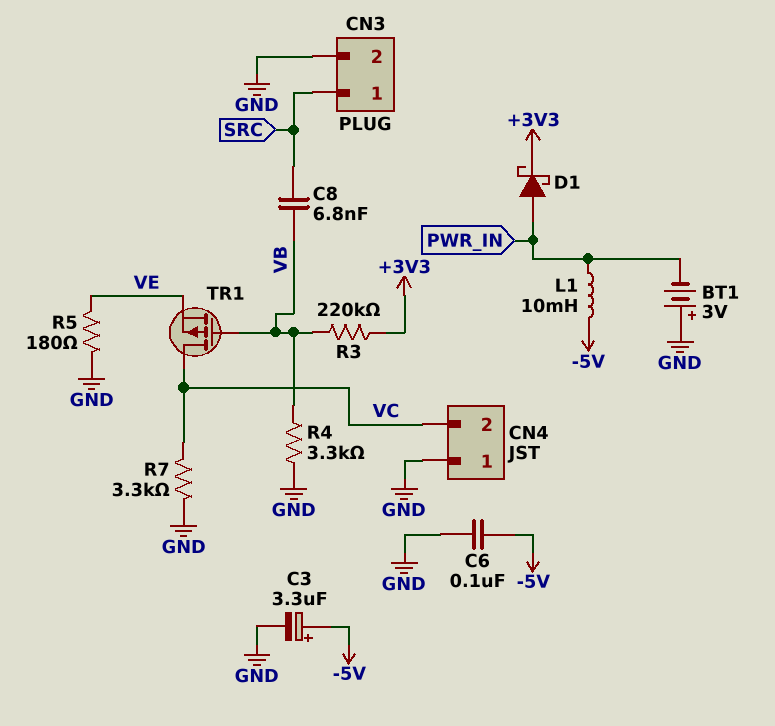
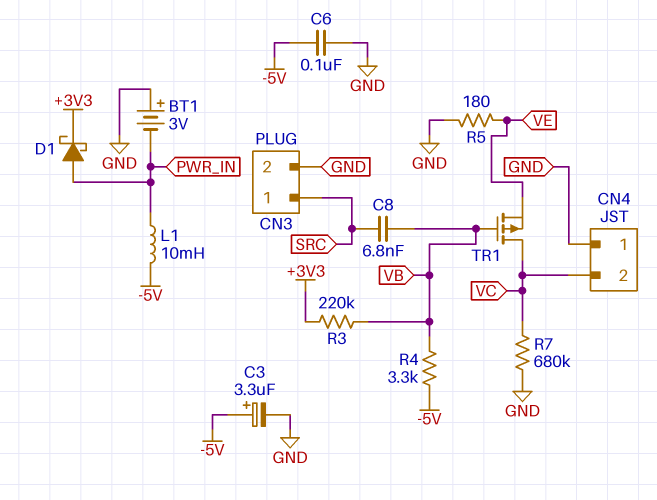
R4: 3.3k (GND, VB) -> 3.3k (-5V, VB)
R7: 3.3k (GND, VC) -> 680k (GND, VC)

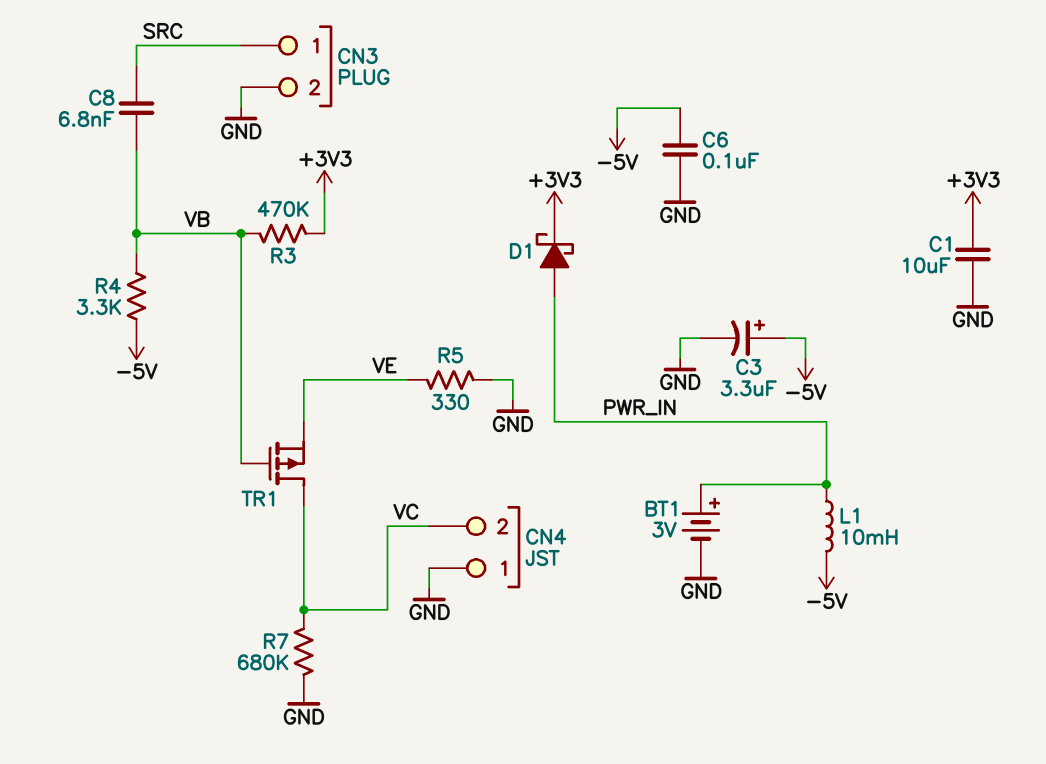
BT1: 3V (plus GND, minus PWR_IN) -> 3V (plus PWR_IN, minus GND)
C1: none -> 10uF (+3V3, GND)
R3: 220k (+3V3, VB) -> 470k (+3V3, VB)
R5: 180 (GND, VE) -> 330 (GND, VE)

